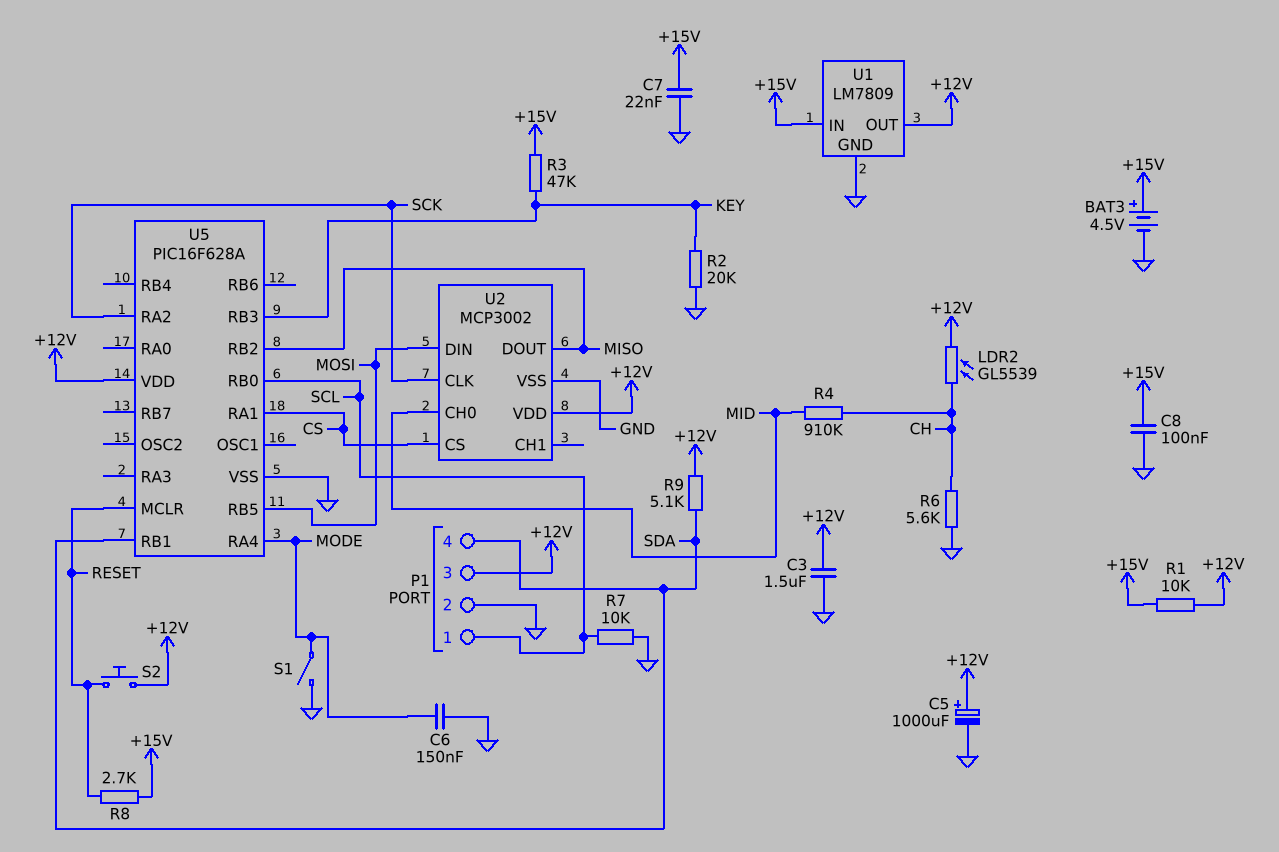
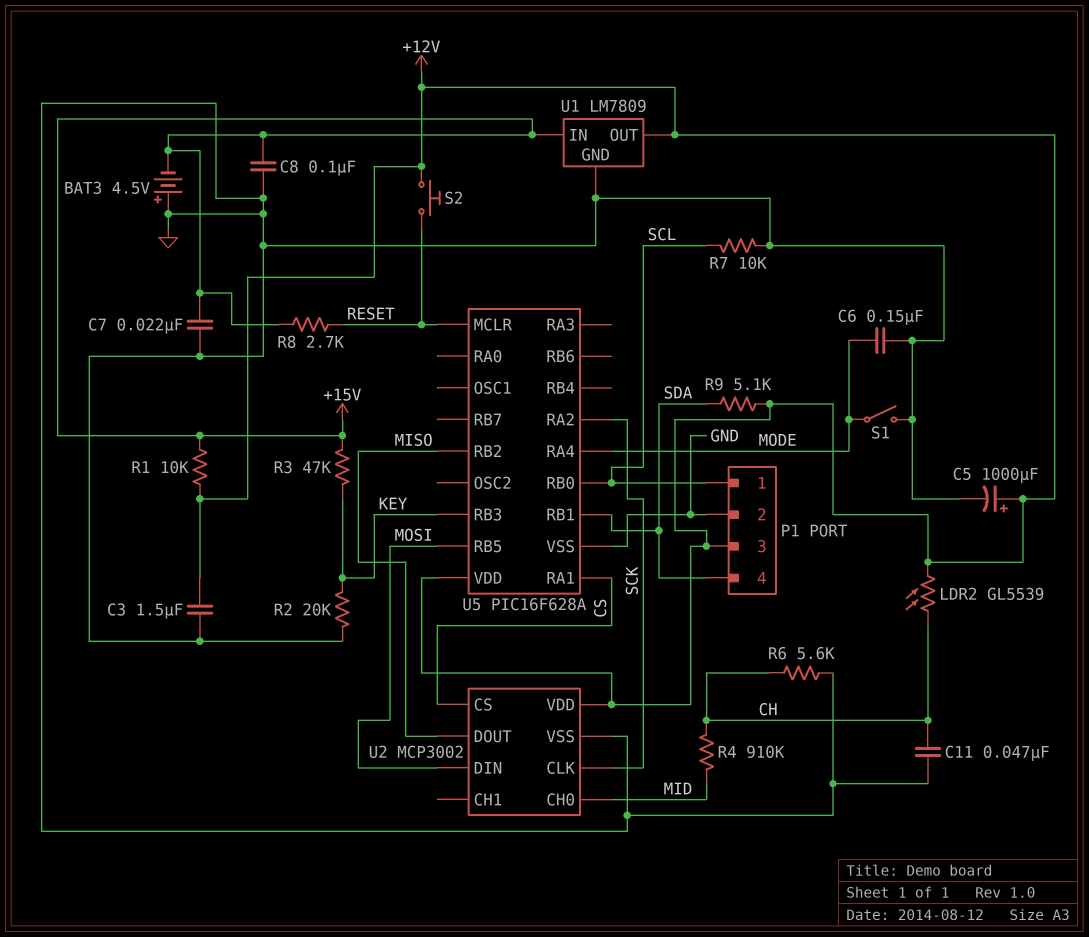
BAT3: 4.5V (plus +15V, minus GND) -> 4.5V (plus GND, minus +15V)
C11: none -> 47nF (CH, GND)

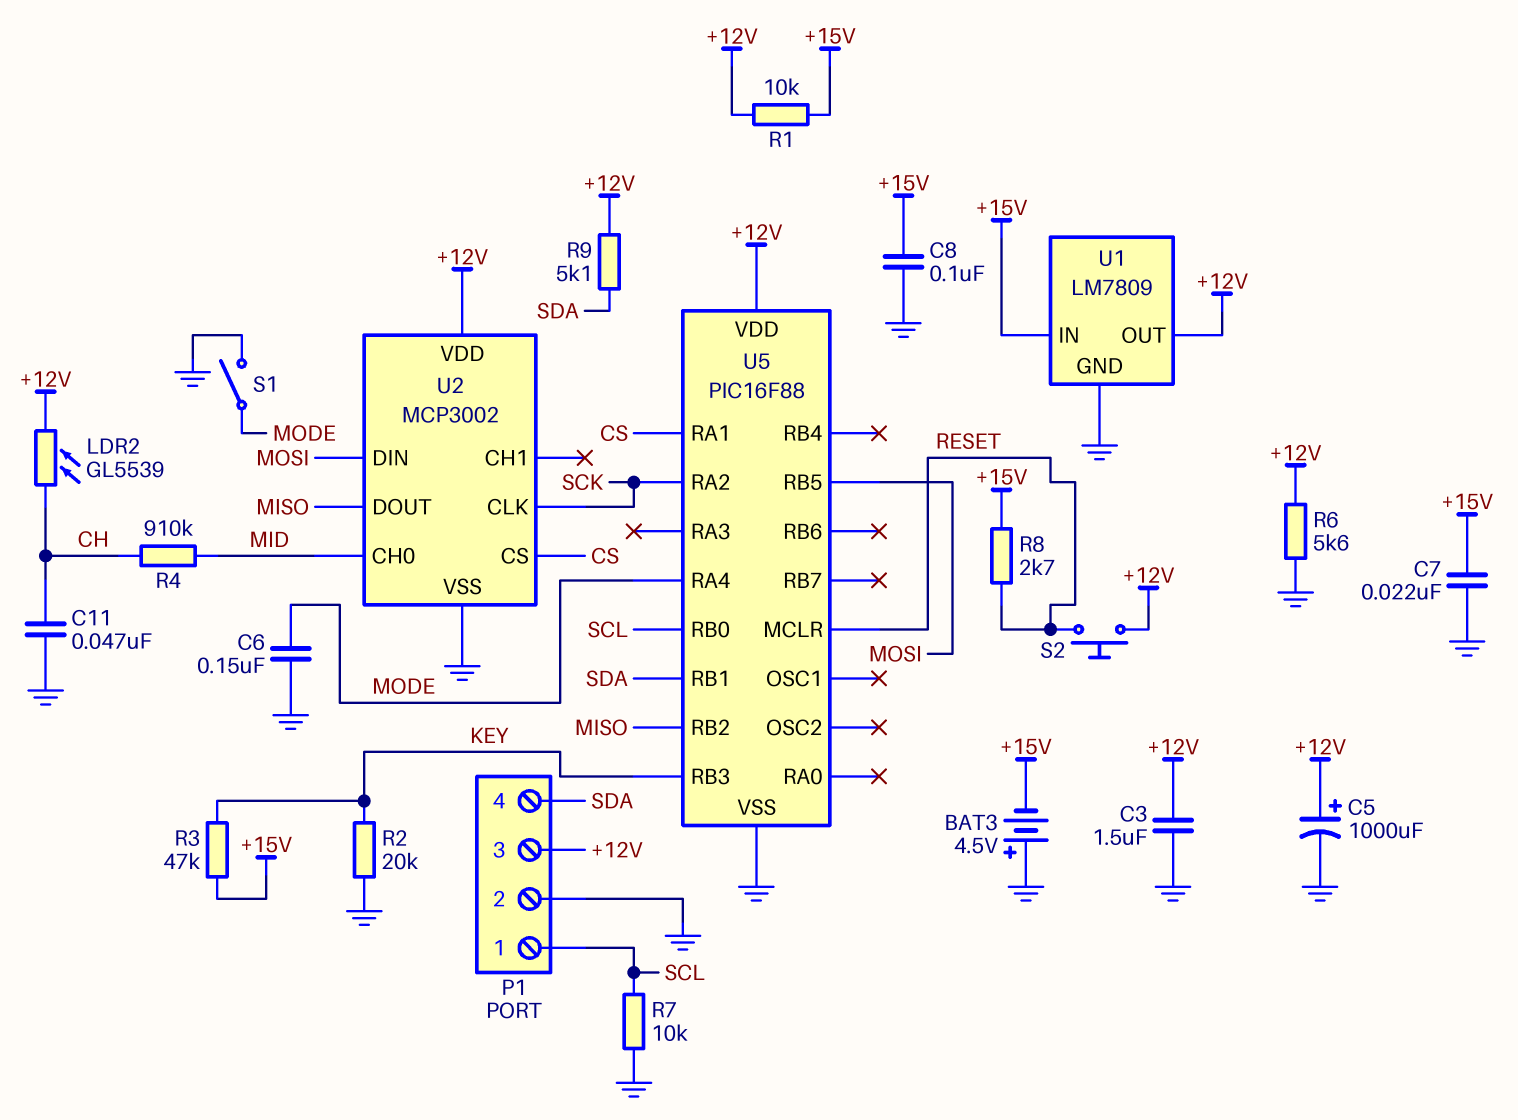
R6: 5.6k (CH, GND) -> 5.6k (+12V, GND)
U5: PIC16F628A -> PIC16F88

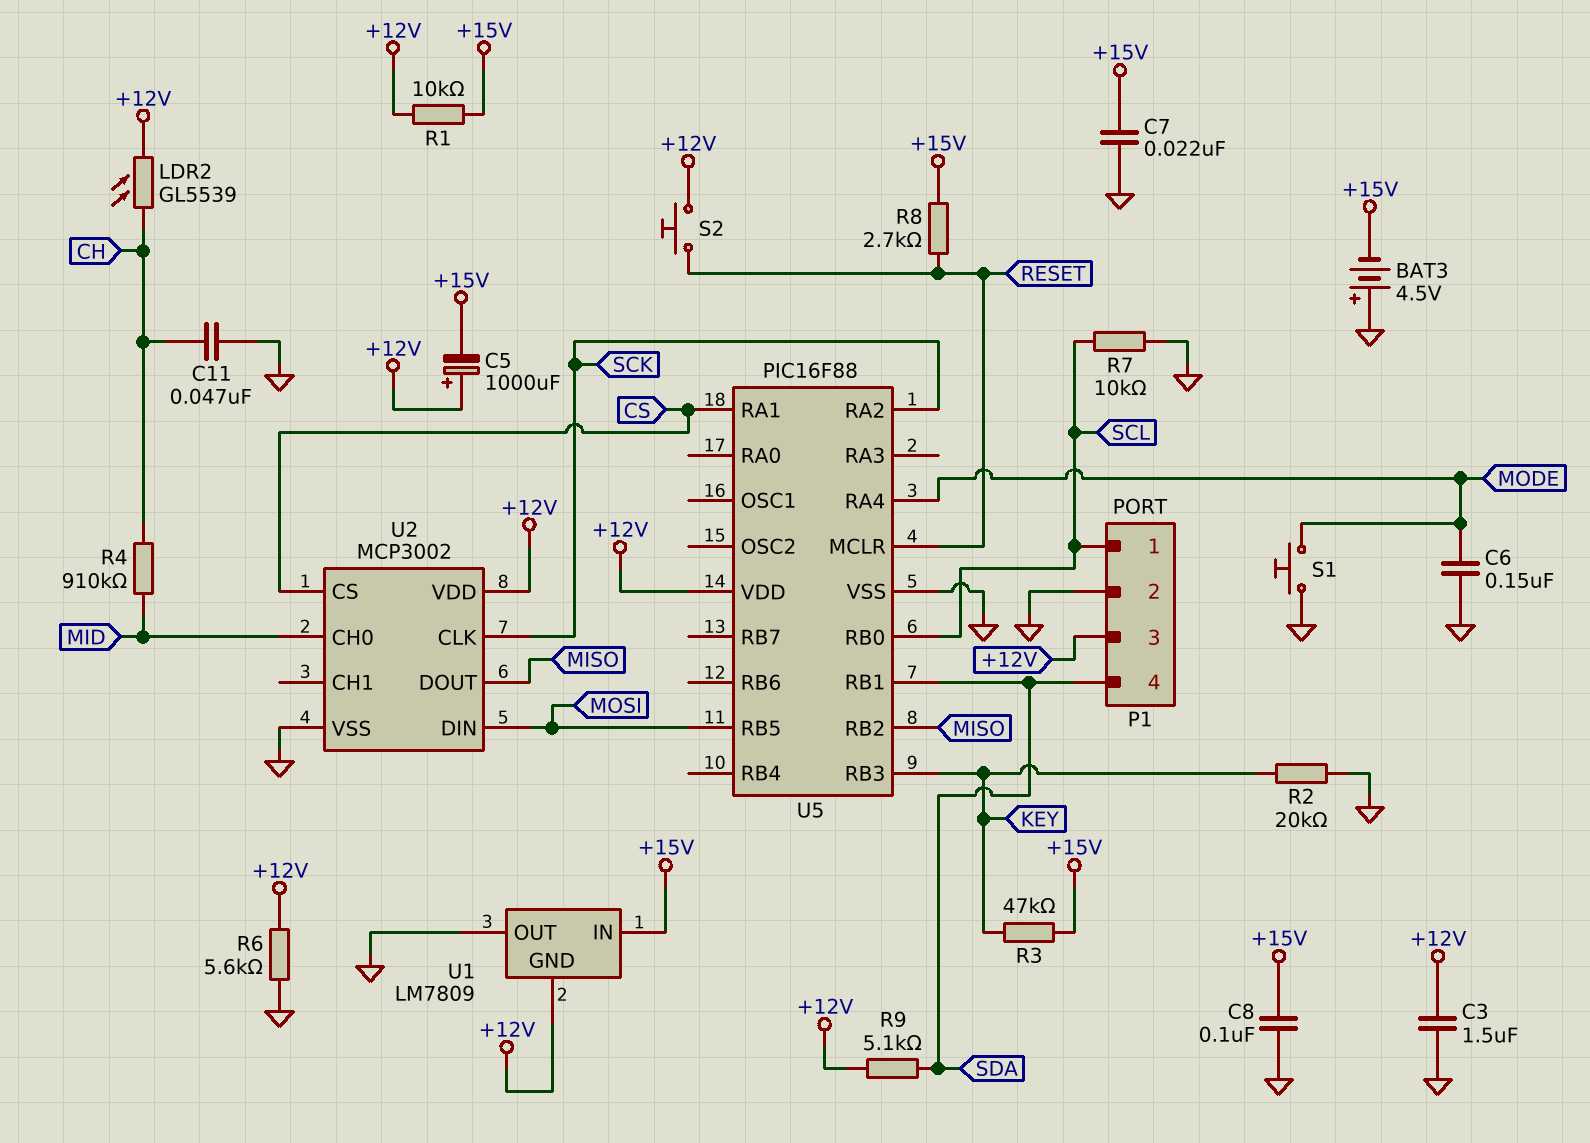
C5: 1000uF (plus +12V, minus GND) -> 1000uF (plus +12V, minus +15V)
S1: switch (GND, MODE) -> button (GND, MODE)
U1 pin GND: GND -> +12V
U1 pin OUT: +12V -> GND

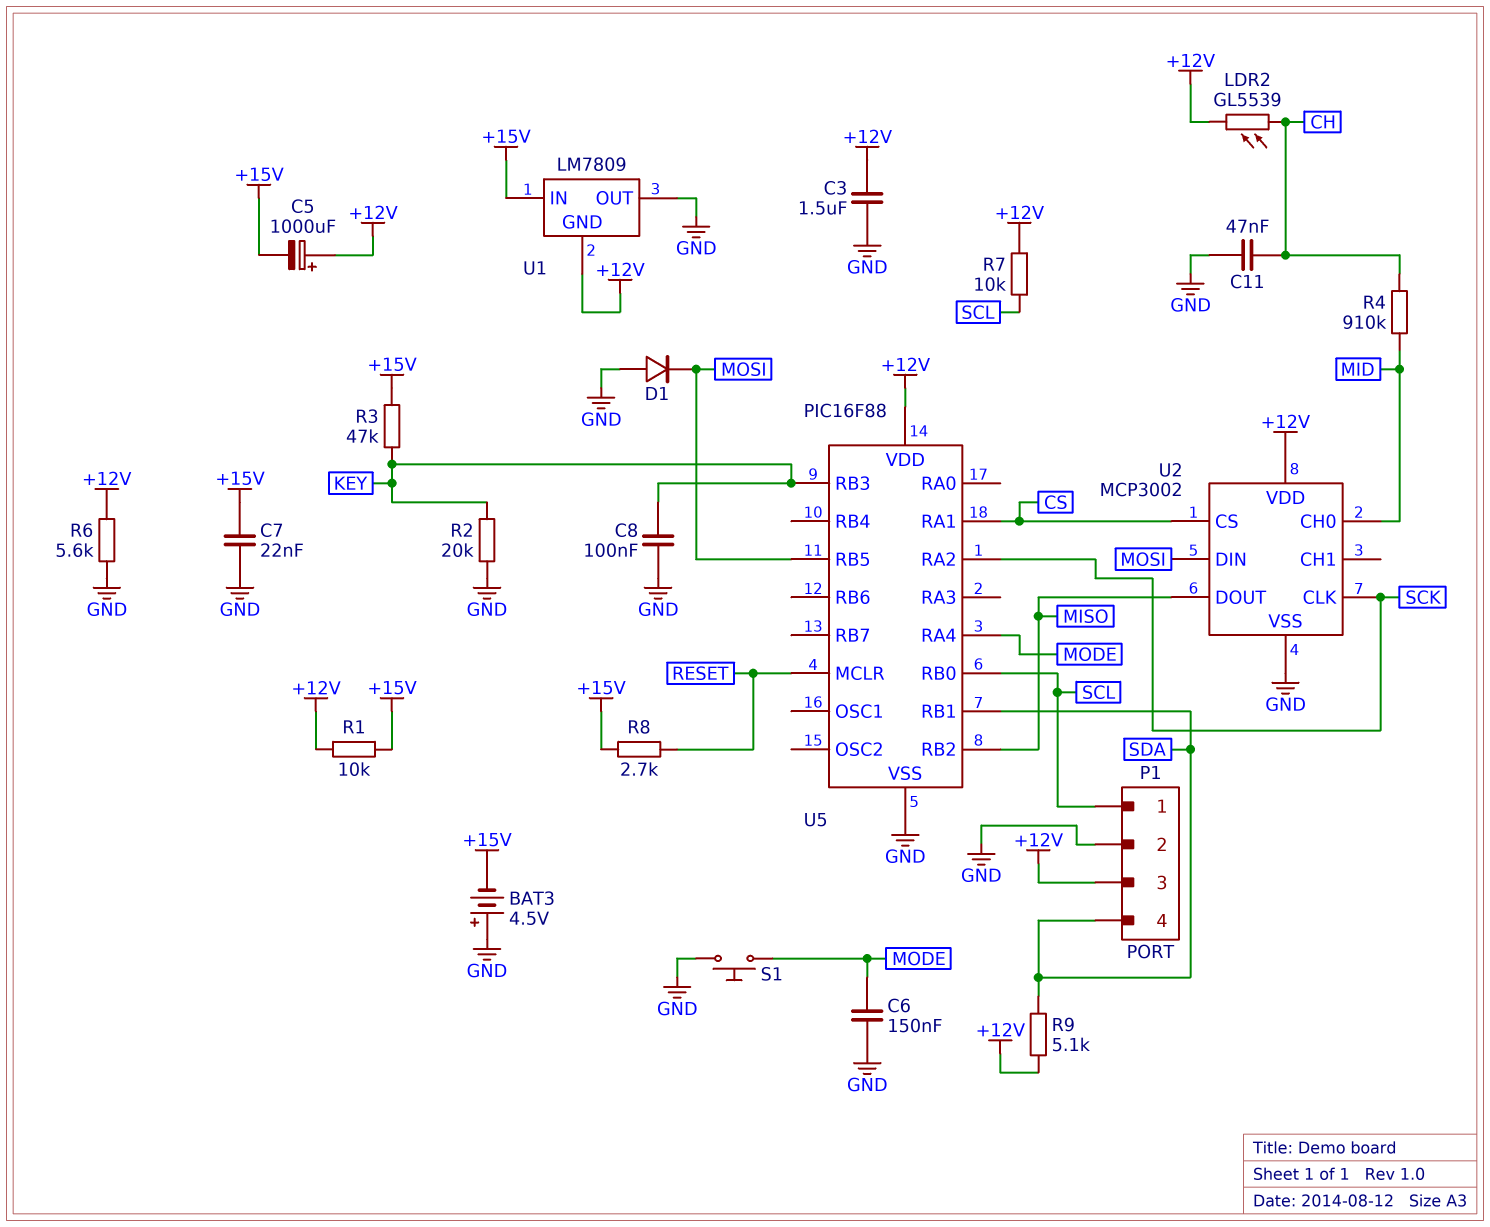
C8: 100nF (+15V, GND) -> 100nF (GND, KEY)
D1: none -> diode (A GND, K MOSI)
R7: 10k (GND, SCL) -> 10k (+12V, SCL)
S2: button (+12V, RESET) -> none

